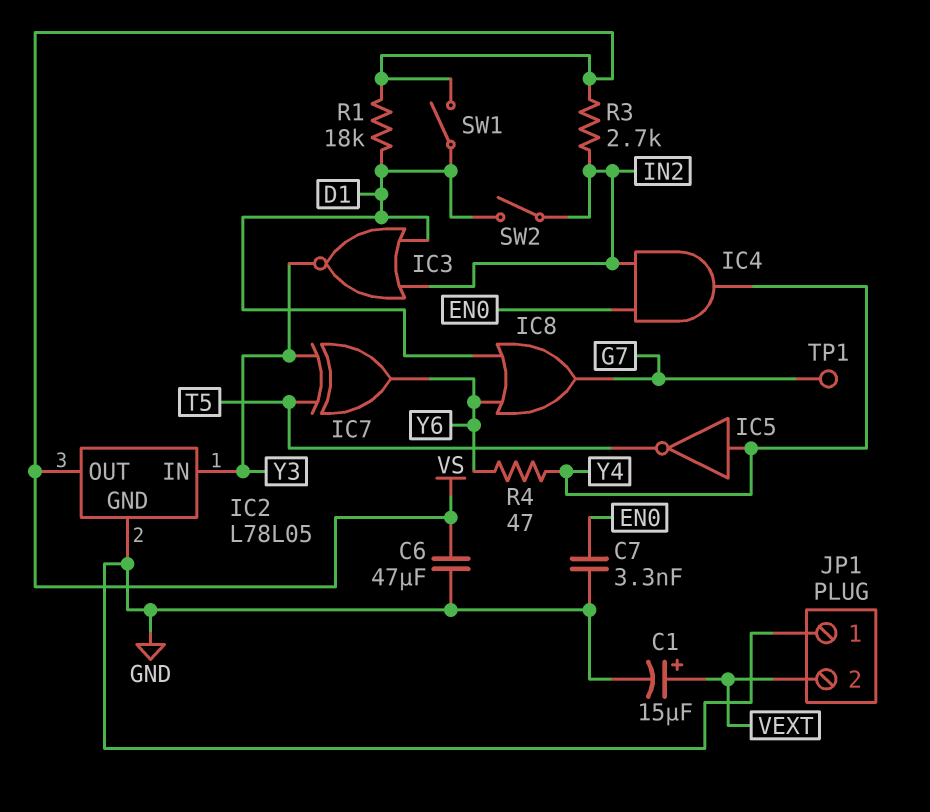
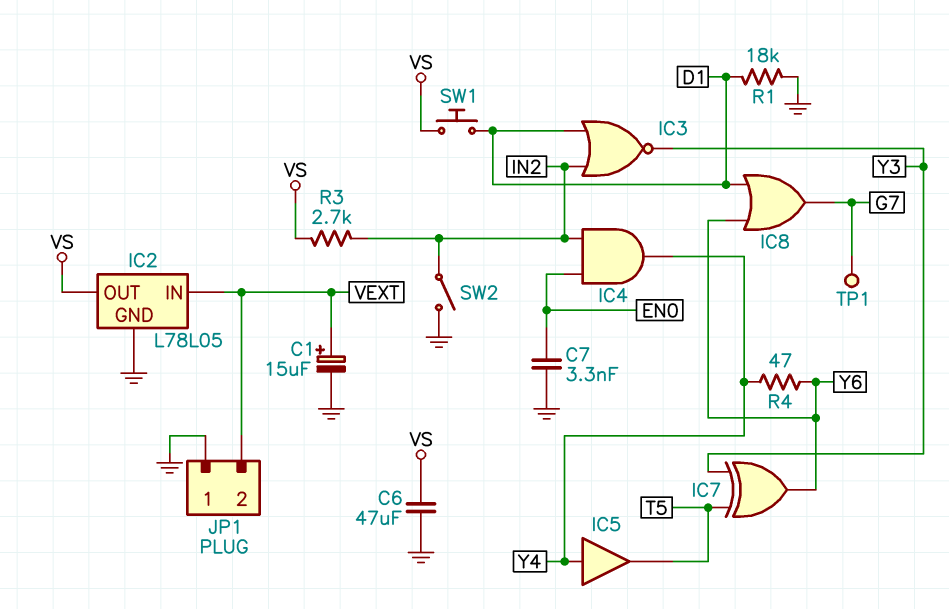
IC2 pin IN: Y3 -> VEXT
IC5: NOT (in Y4, out T5) -> buffer (in Y4, out T5)
R1: 18k (D1, VS) -> 18k (D1, GND)
SW1: switch (D1, VS) -> button (D1, VS)
SW2: switch (D1, IN2) -> switch (GND, IN2)

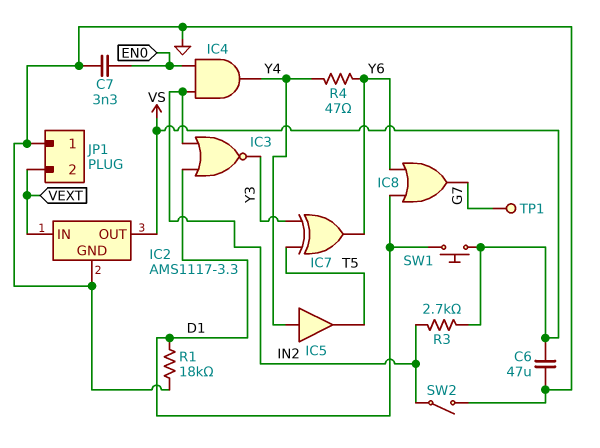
C1: 15uF (plus VEXT, minus GND) -> none
IC2: L78L05 -> AMS1117-3.3

